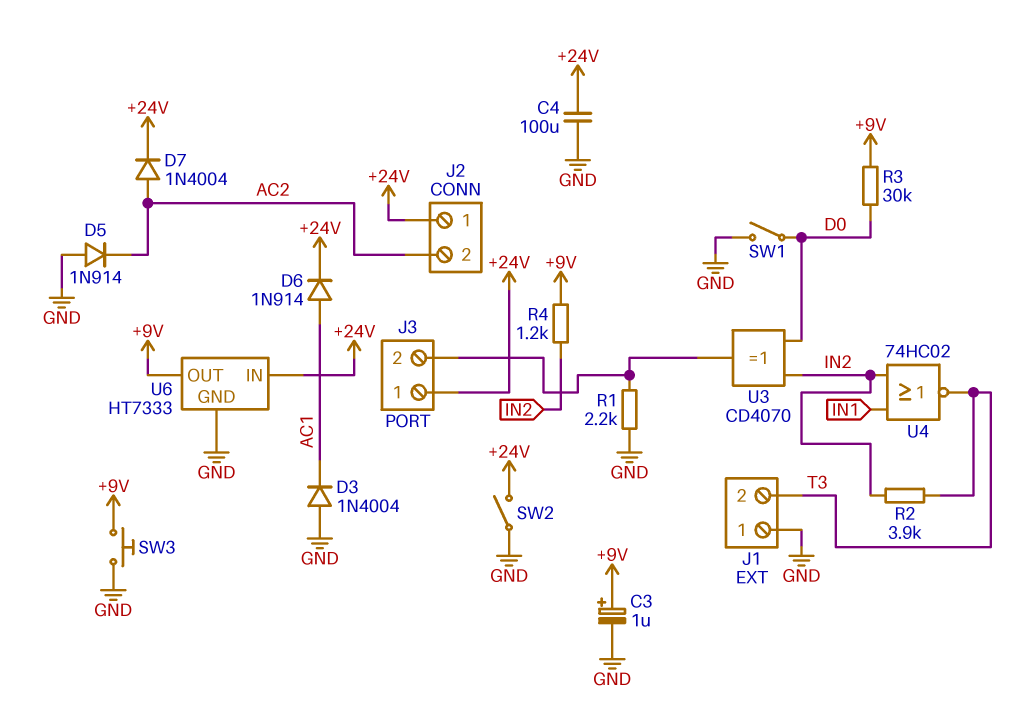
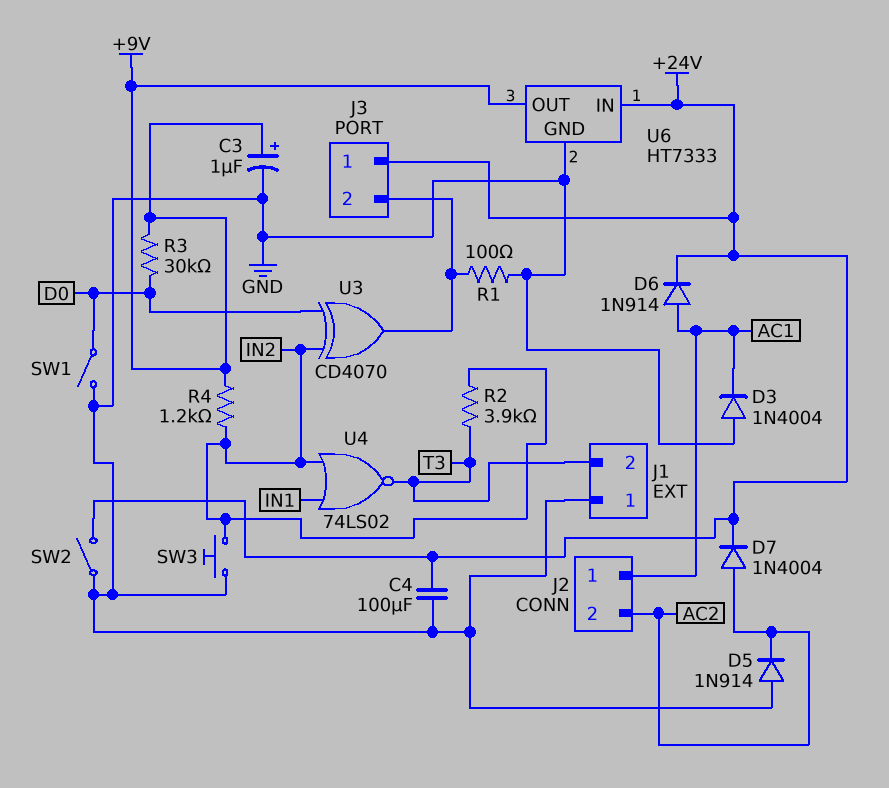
J2 pin 1: +24V -> AC1
R1: 2.2k (GND, J3/2) -> 100 (GND, J3/2)
SW3: button (+9V, GND) -> button (GND, IN2)
U4: NOR 74HC02 (in IN1, in IN2, out T3) -> NOR 74LS02 (in IN1, in IN2, out T3)

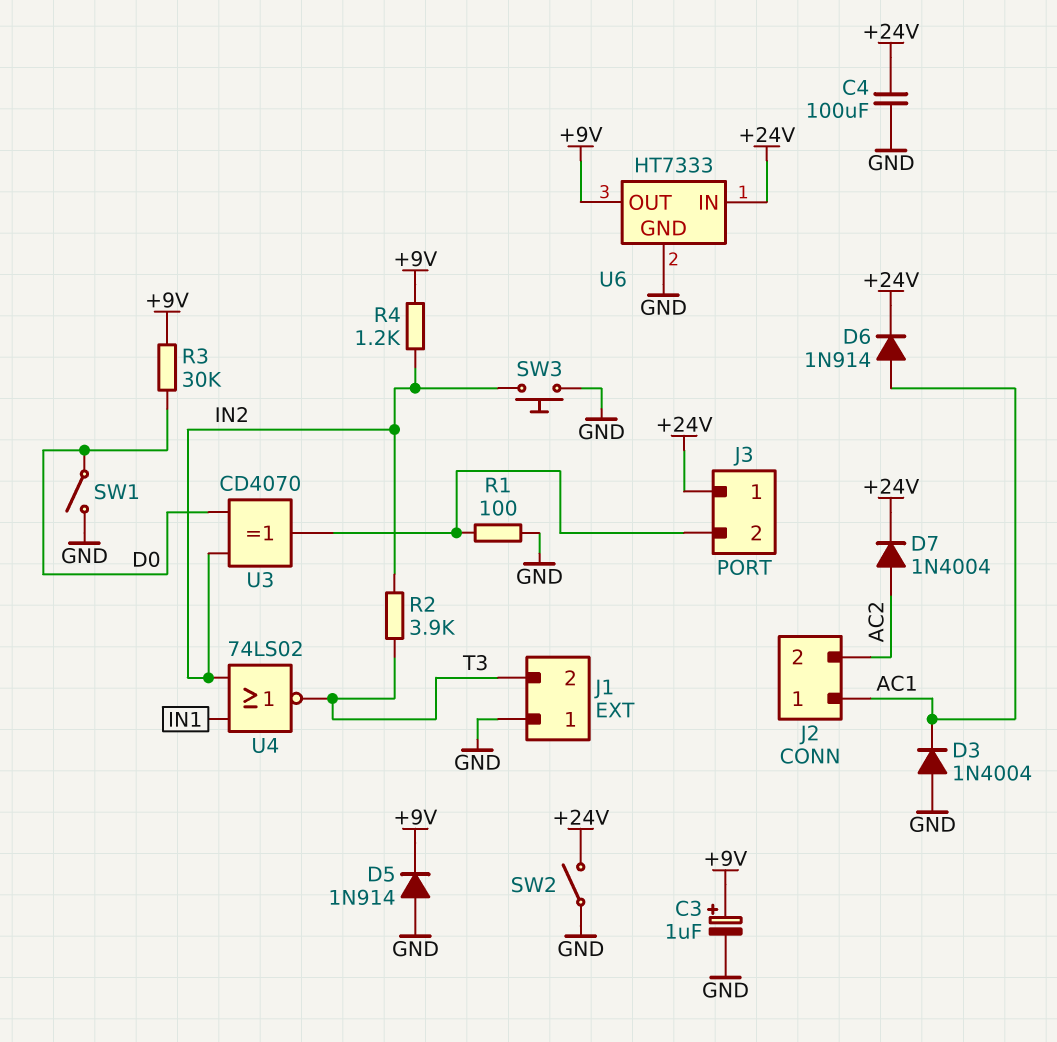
D5: diode 1N914 (A GND, K AC2) -> diode 1N914 (A GND, K +9V)

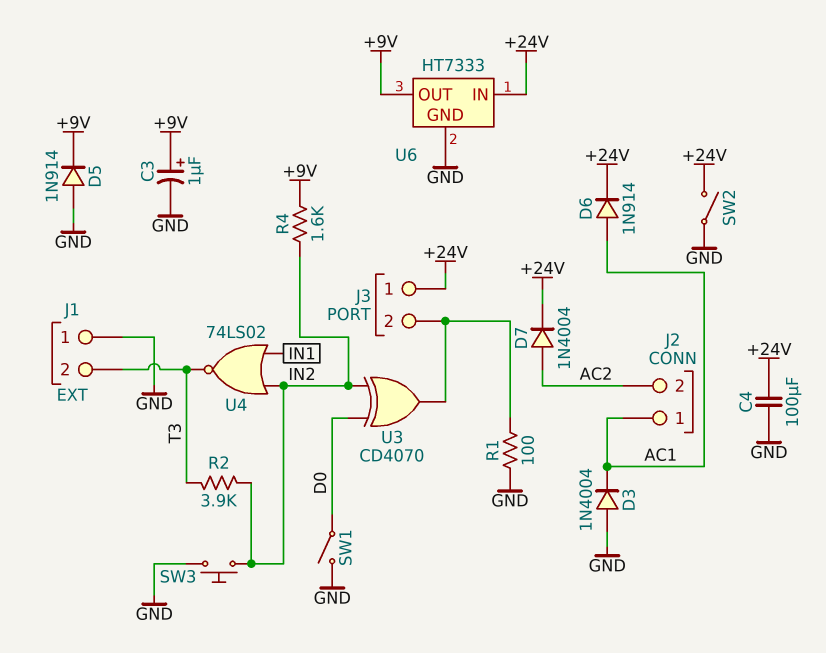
R3: 30k (+9V, D0) -> none
R4: 1.2k (+9V, IN2) -> 1.6k (+9V, IN2)

